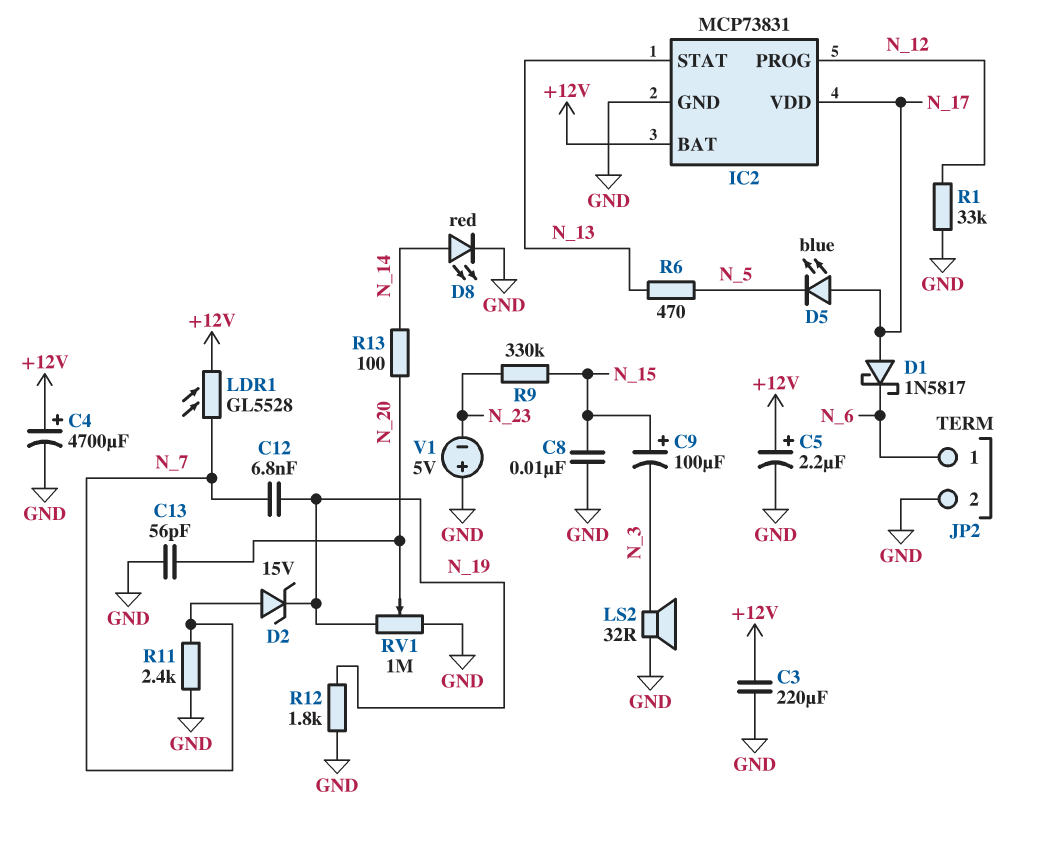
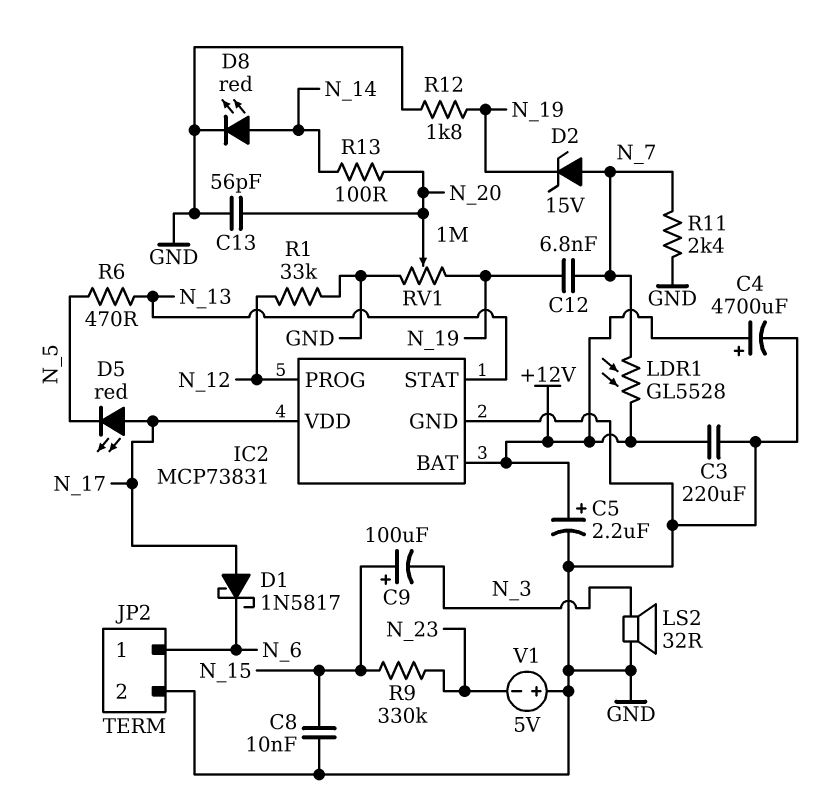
D5: LED blue (A N_17, K N_5) -> LED red (A N_17, K N_5)

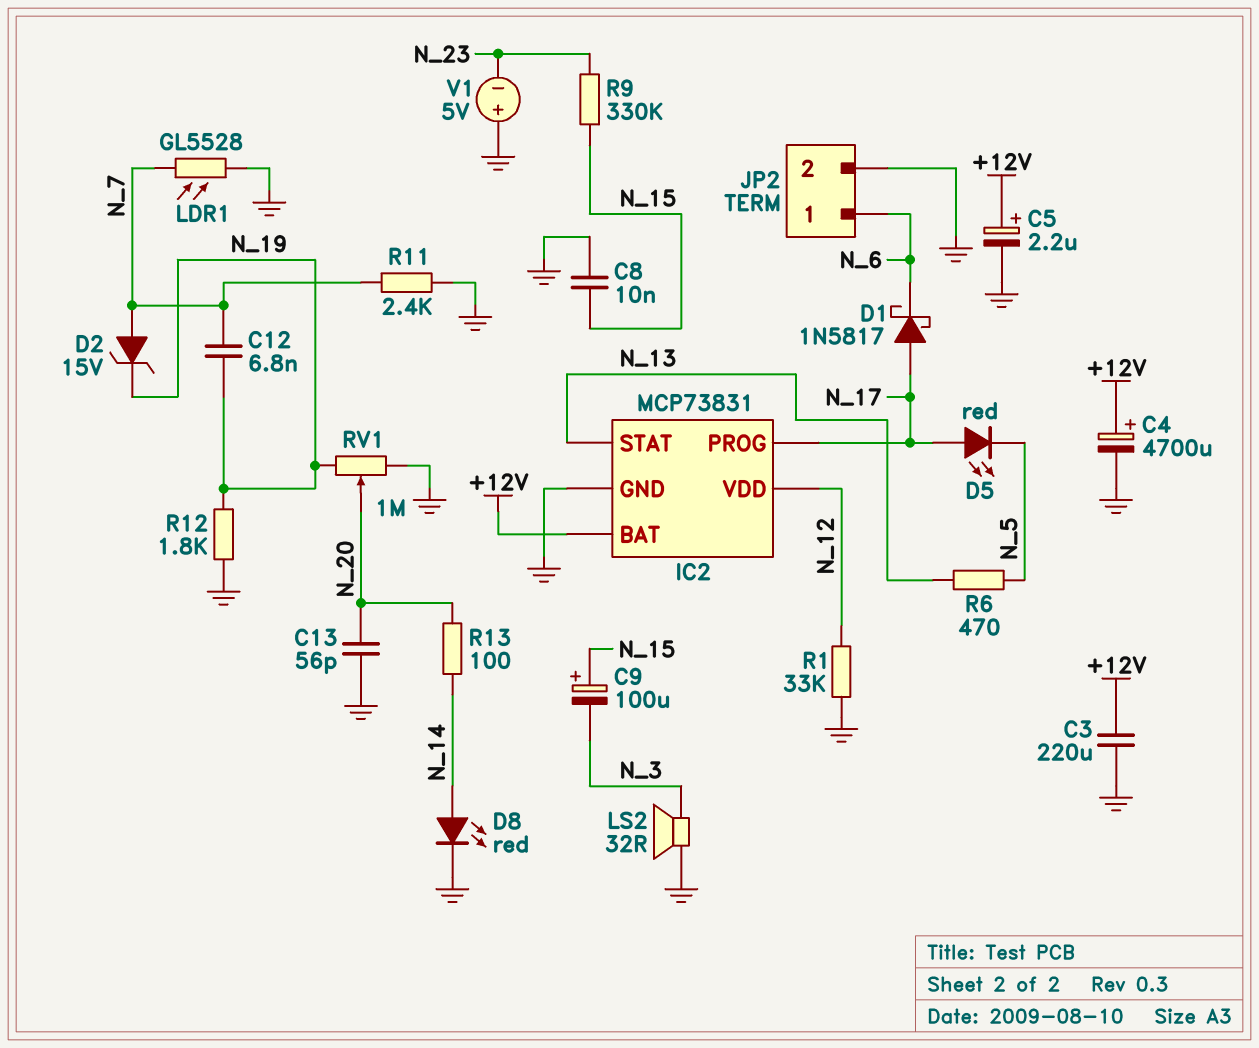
IC2 pin PROG: N_12 -> N_17
IC2 pin VDD: N_17 -> N_12
LDR1: GL5528 (+12V, N_7) -> GL5528 (GND, N_7)

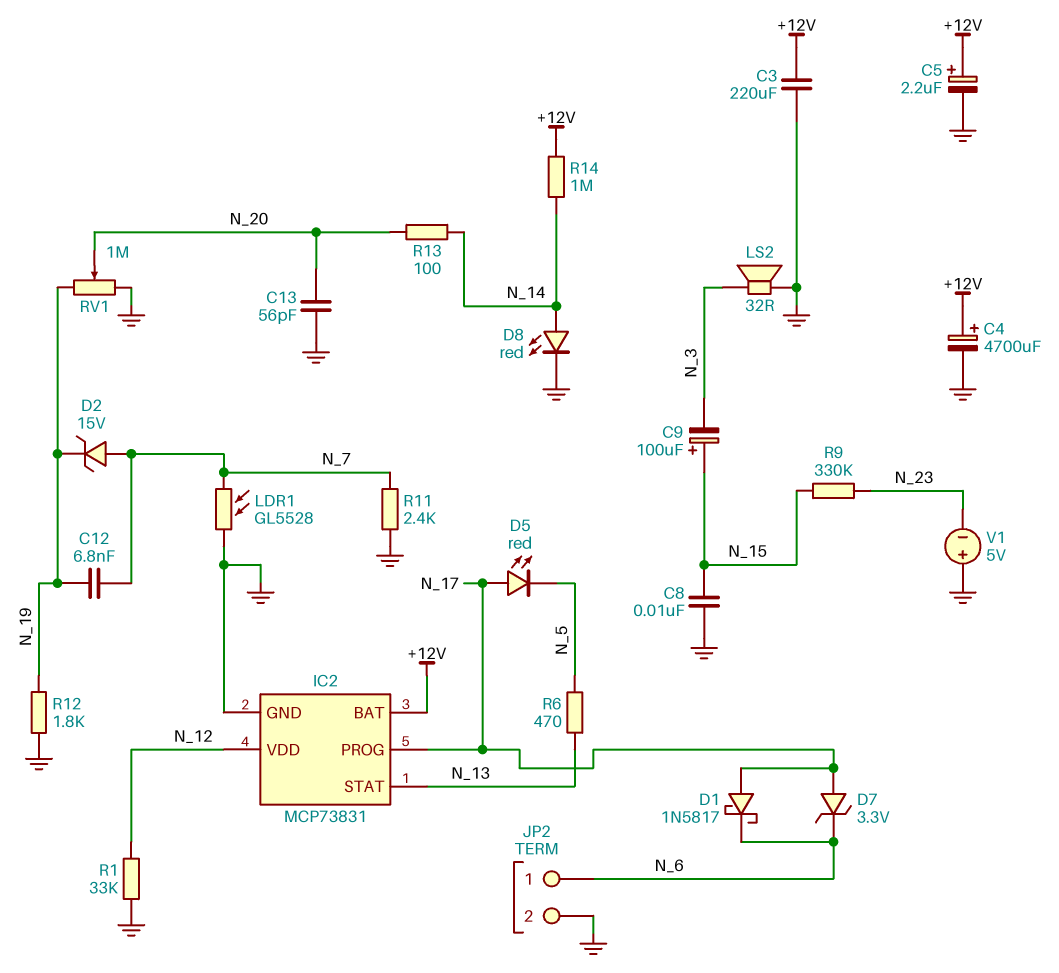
D7: none -> zener 3.3V (A N_17, K N_6)
R14: none -> 1M (+12V, N_14)

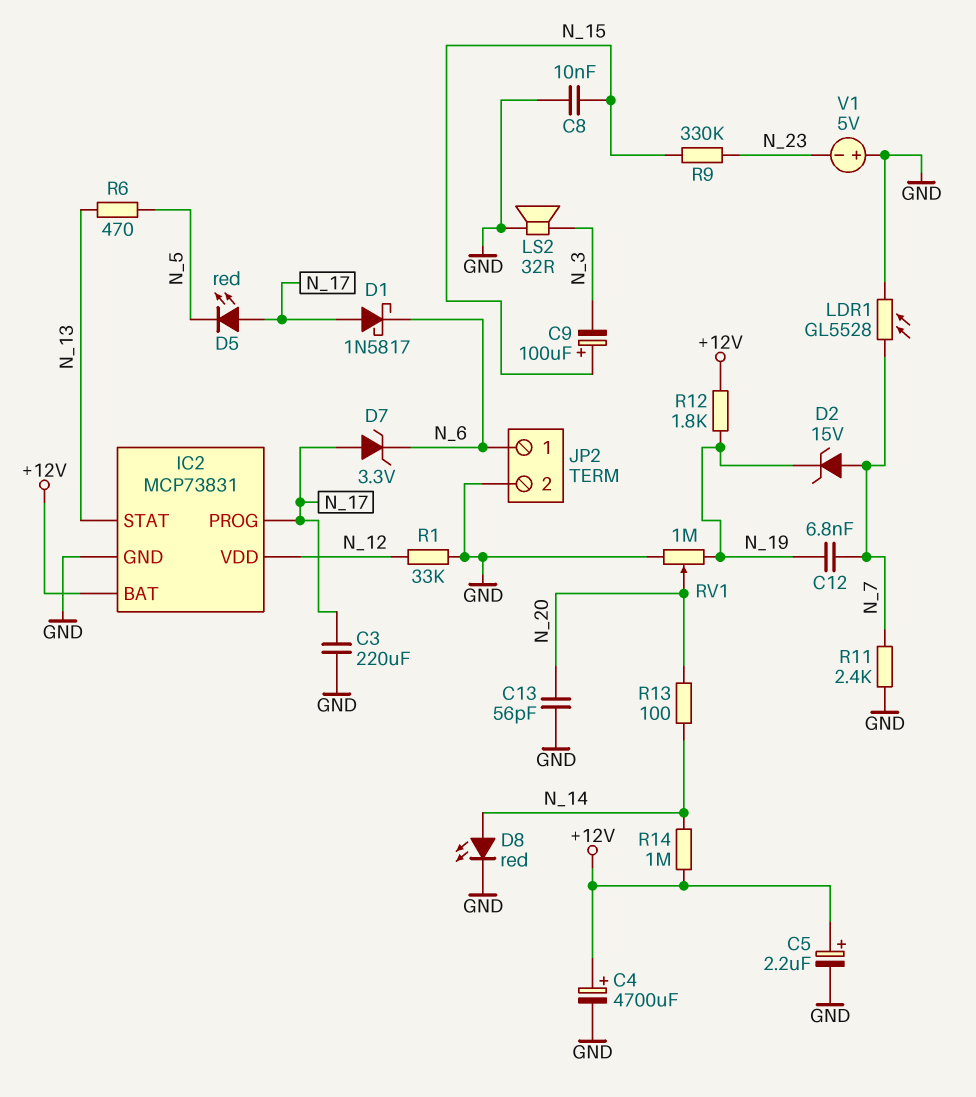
C3: 220uF (+12V, GND) -> 220uF (GND, N_17)
R12: 1.8k (GND, N_19) -> 1.8k (+12V, N_19)

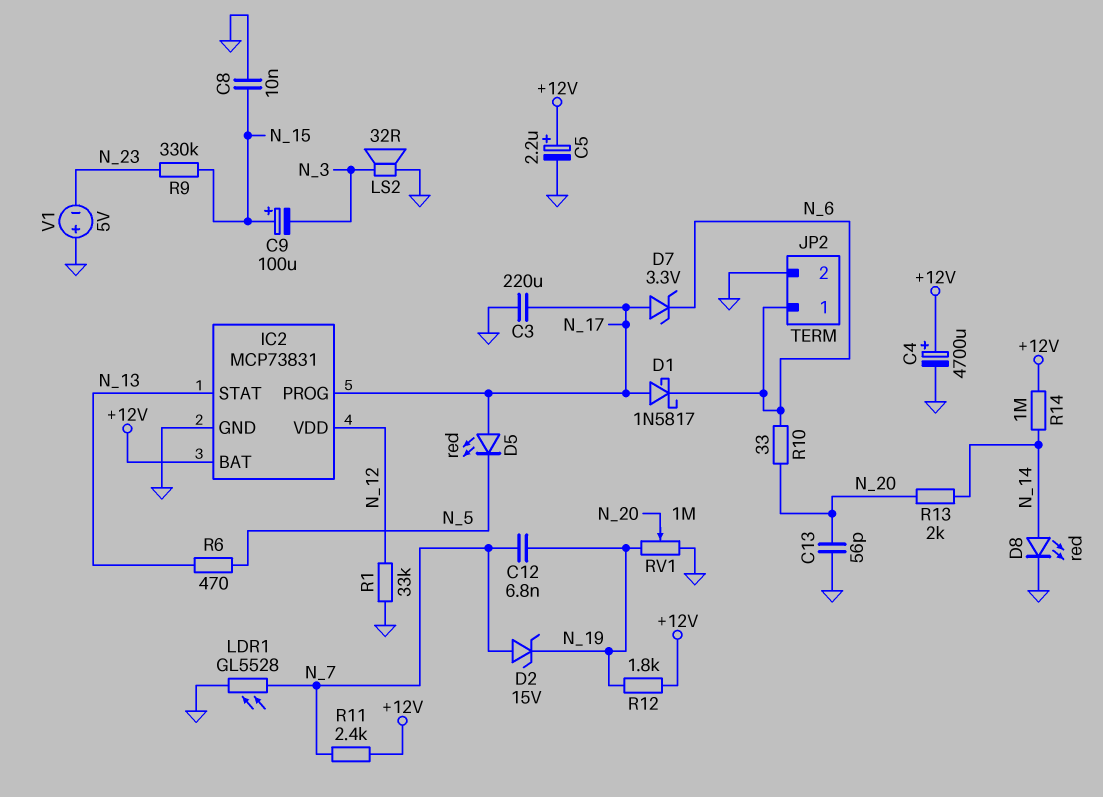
R10: none -> 33 (N_6, N_20)
R11: 2.4k (GND, N_7) -> 2.4k (+12V, N_7)
R13: 100 (N_14, N_20) -> 2k (N_14, N_20)

